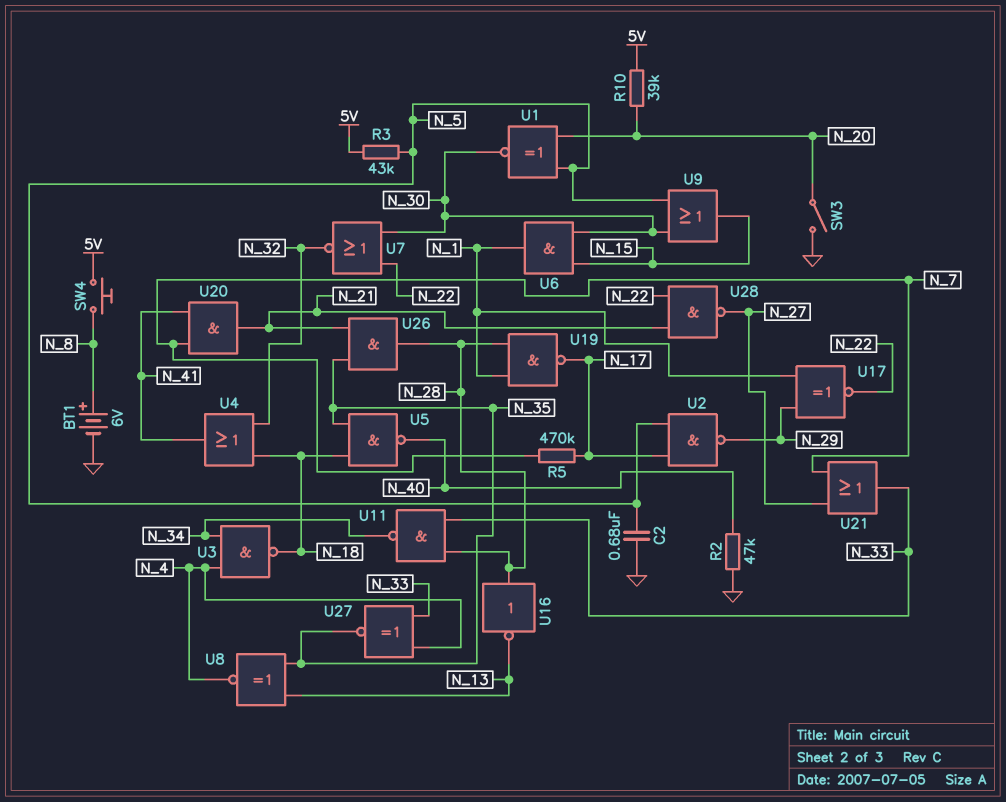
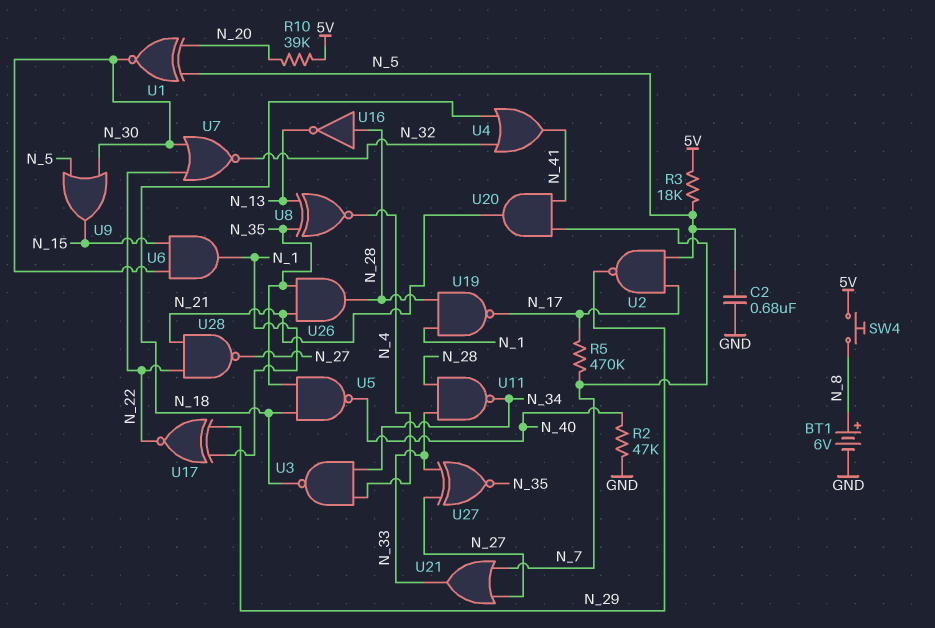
R3: 43k (5V, N_5) -> 18k (5V, N_5)
SW3: switch (GND, N_20) -> none
U27: XNOR (in N_4, in N_33, out N_35) -> XNOR (in N_27, in N_33, out N_35)

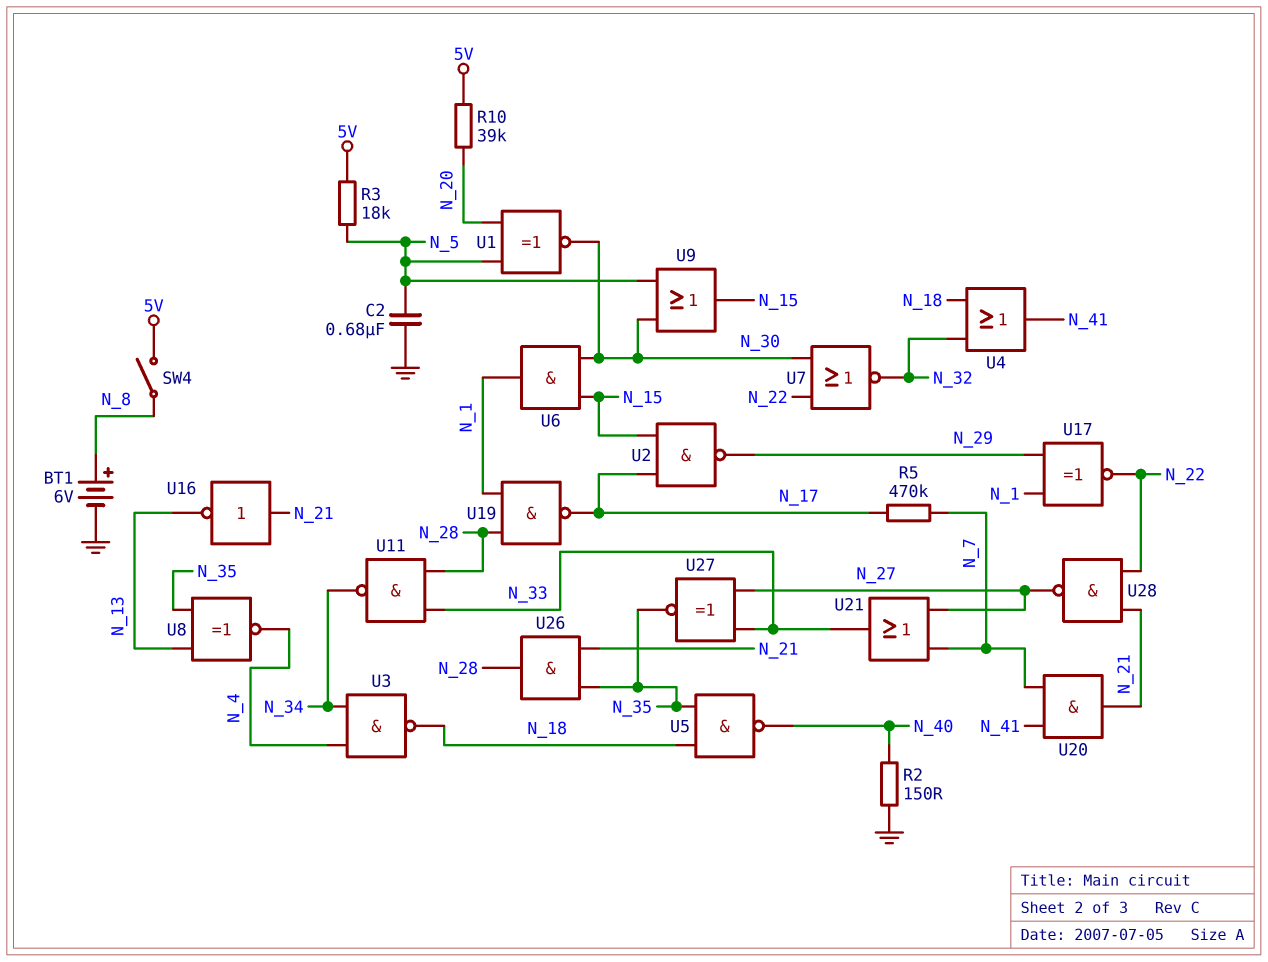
R2: 47k (GND, N_40) -> 150 (GND, N_40)
SW4: button (5V, N_8) -> switch (5V, N_8)
U2: NAND (in N_5, in N_17, out N_29) -> NAND (in N_15, in N_17, out N_29)
U16: NOT (in N_28, out N_13) -> NOT (in N_21, out N_13)

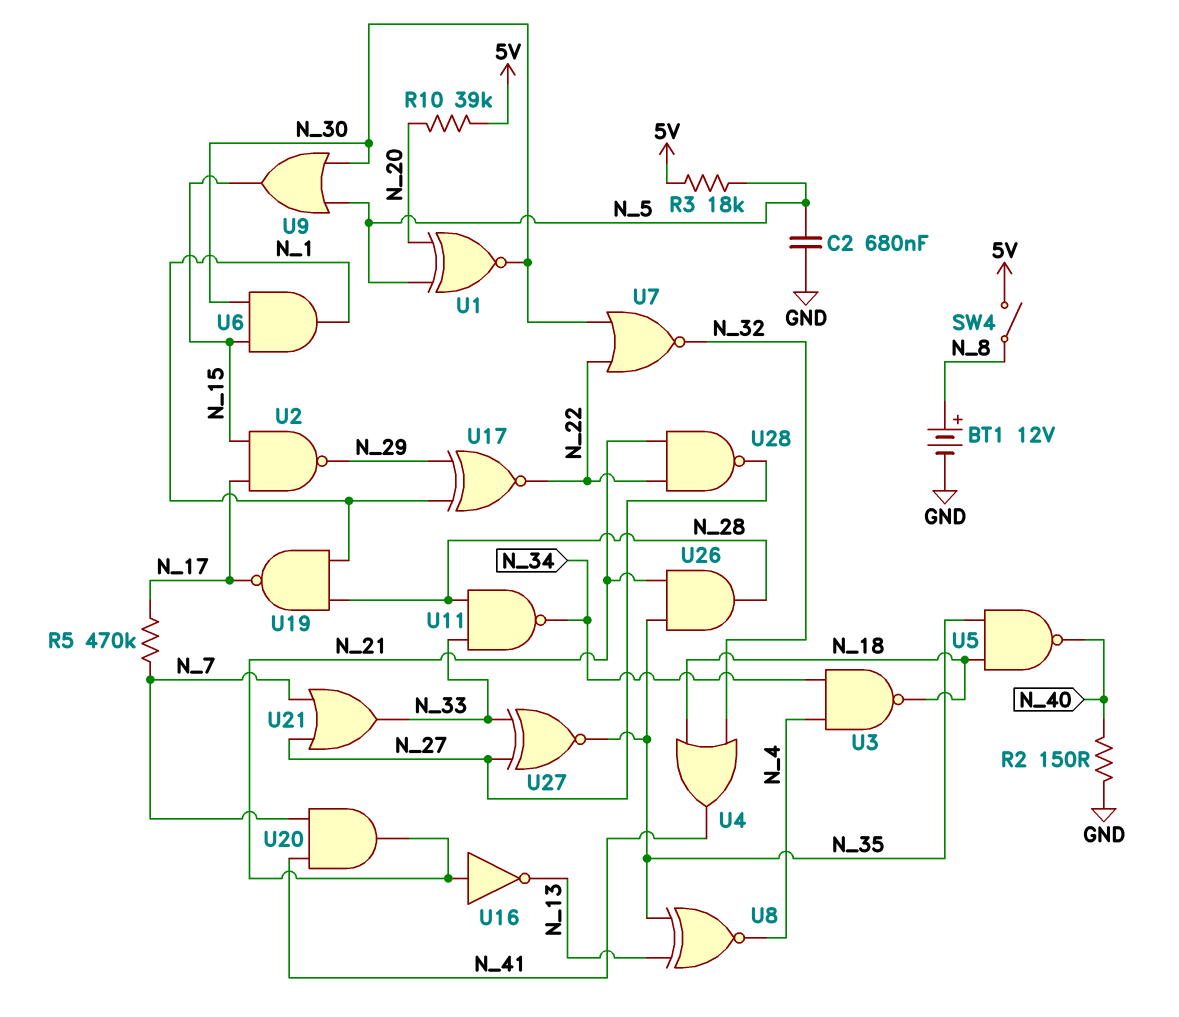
BT1: 6V (plus N_8, minus GND) -> 12V (plus N_8, minus GND)

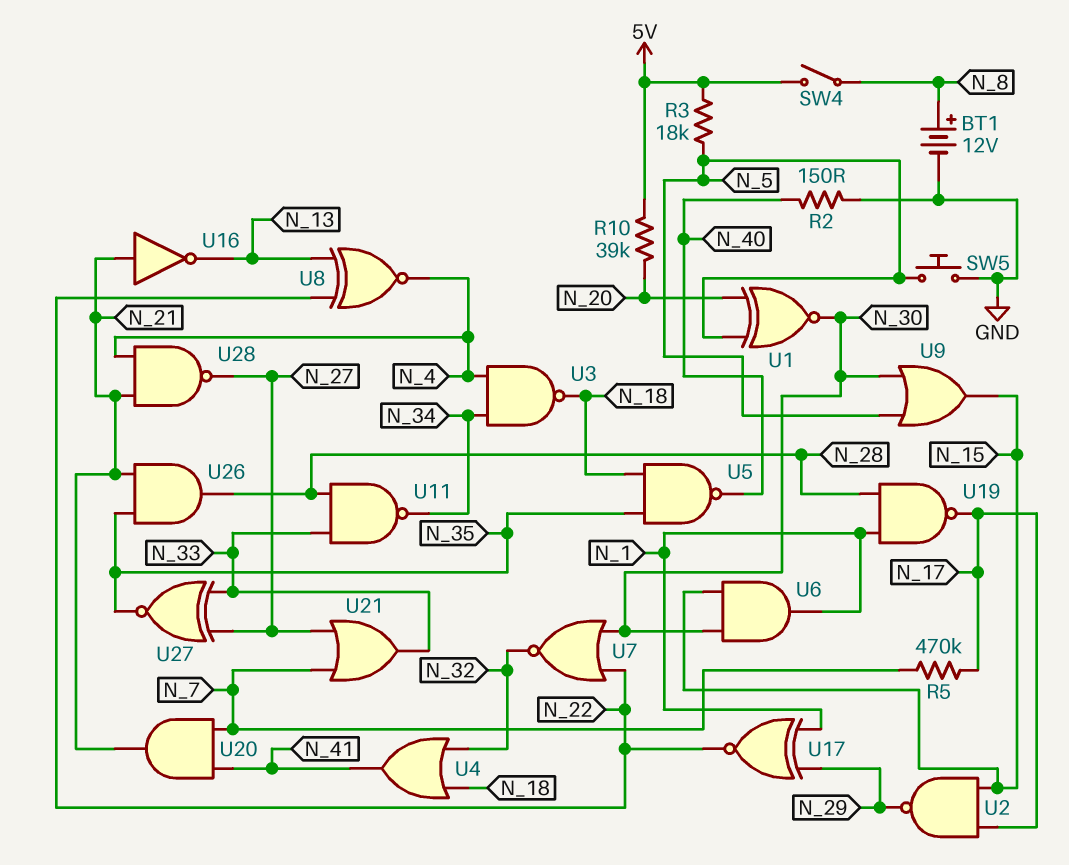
C2: 680nF (GND, N_5) -> none
SW5: none -> button (GND, N_5)
U8: XNOR (in N_13, in N_35, out N_4) -> XNOR (in N_13, in N_22, out N_4)
U28: NAND (in N_21, in N_22, out N_27) -> NAND (in N_4, in N_21, out N_27)

